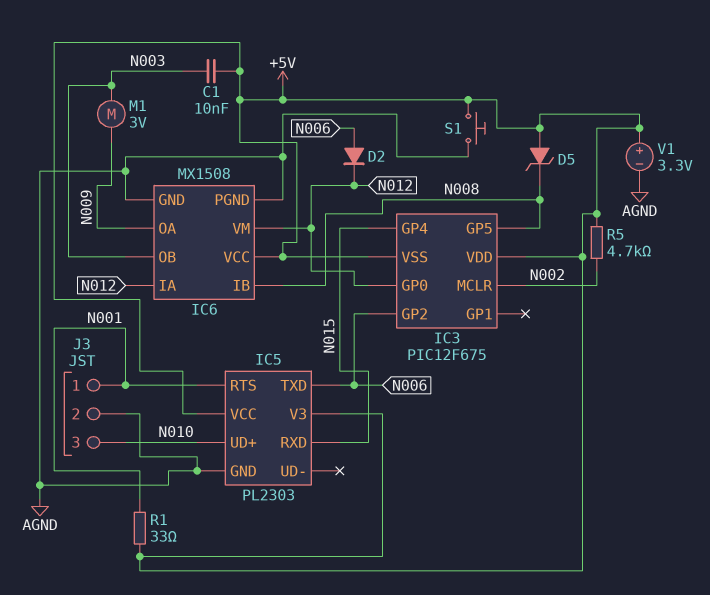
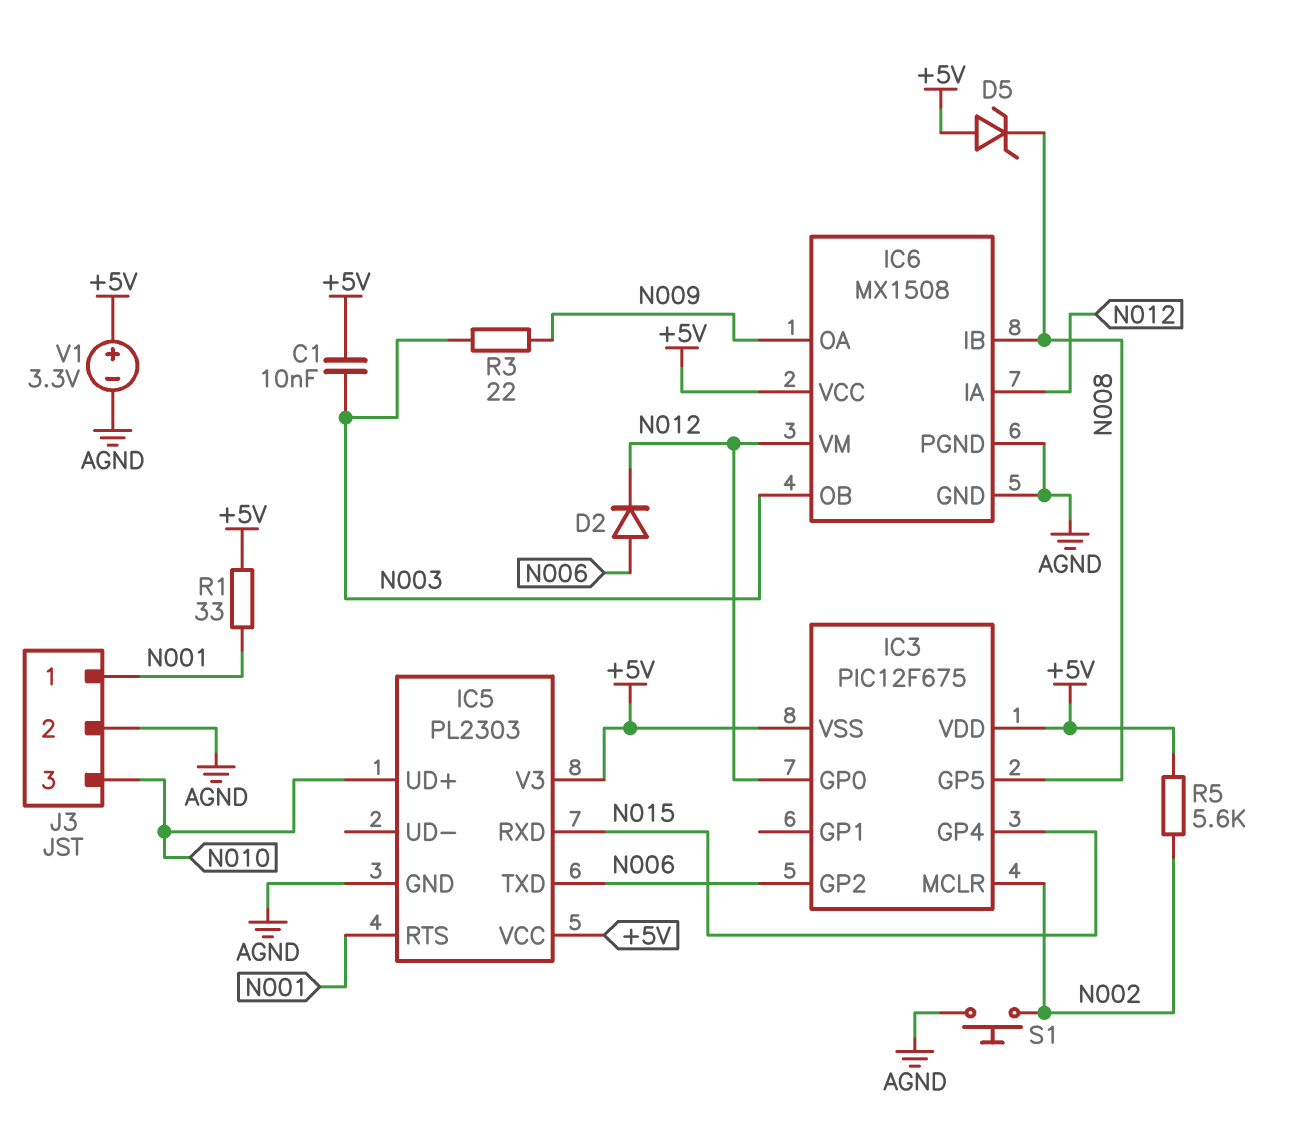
M1: motor 3V (N003, N009) -> none
R3: none -> 22 (N003, N009)
R5: 4.7k (+5V, N002) -> 5.6k (+5V, N002)
S1: button (+5V, AGND) -> button (AGND, N002)

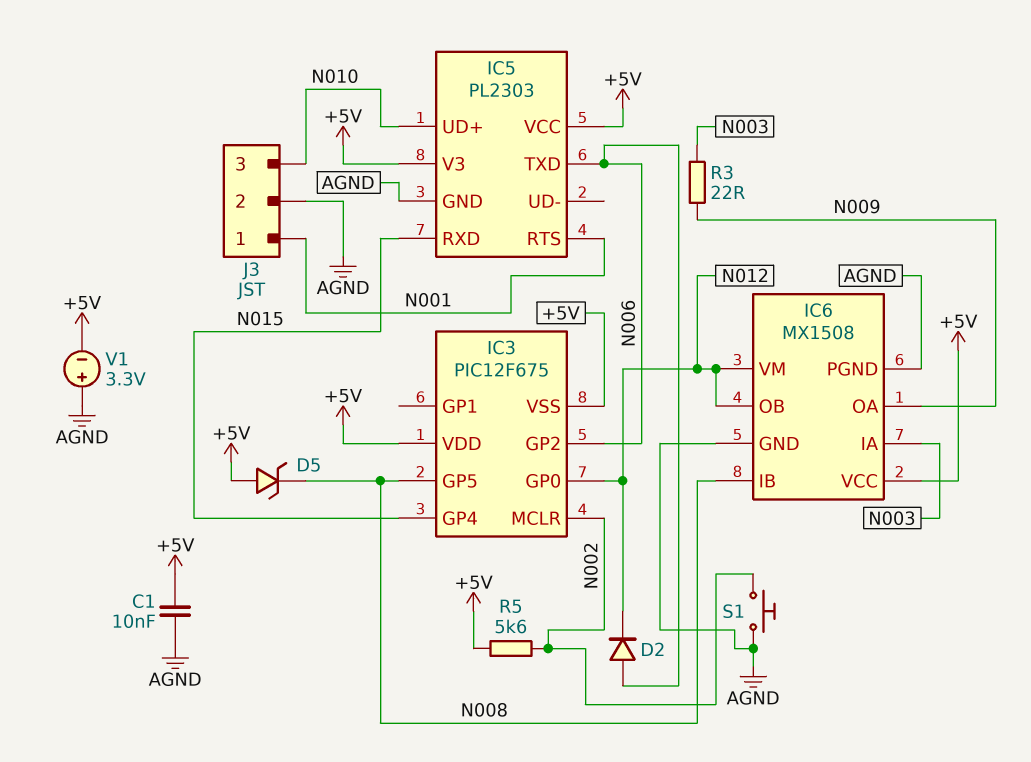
C1: 10nF (+5V, N003) -> 10nF (+5V, AGND)
IC6 pin IA: N012 -> N003
IC6 pin OB: N003 -> N012
R1: 33 (+5V, N001) -> none
V1: 3.3V (plus +5V, minus AGND) -> 3.3V (plus AGND, minus +5V)

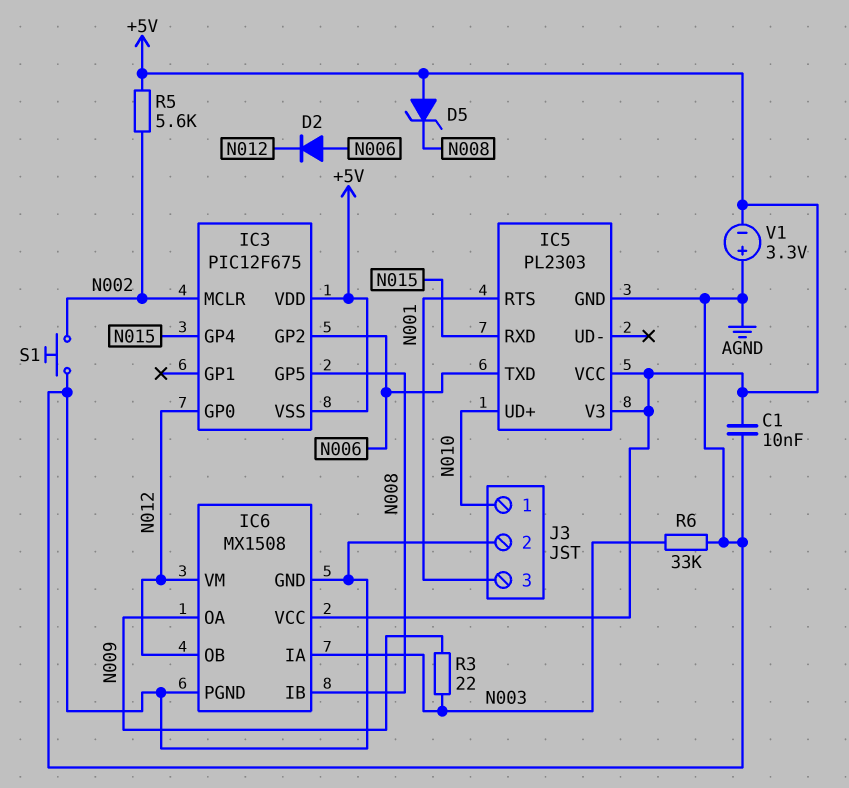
J3 pin 1: N001 -> N010
J3 pin 3: N010 -> N001
R6: none -> 33k (AGND, N003)

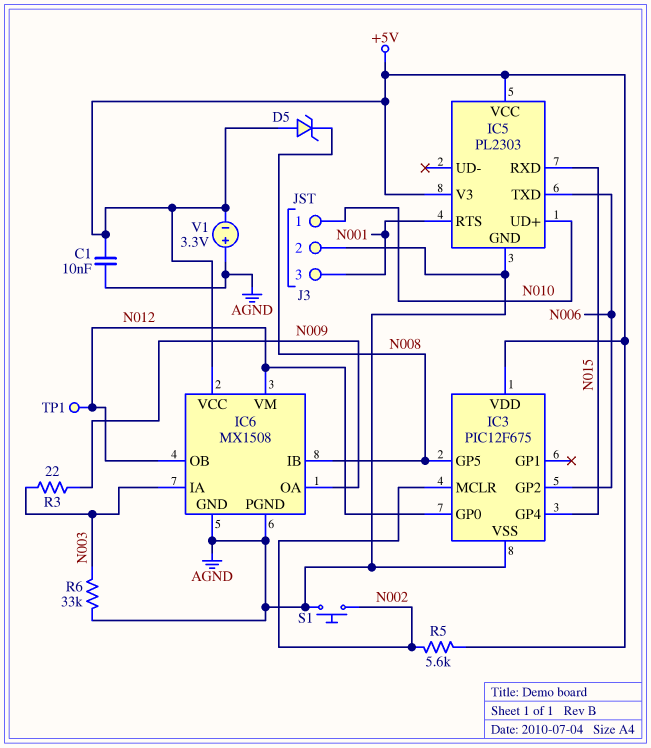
D2: diode (A N006, K N012) -> none
IC3 pin VSS: +5V -> AGND
TP1: none -> test point (N012)

